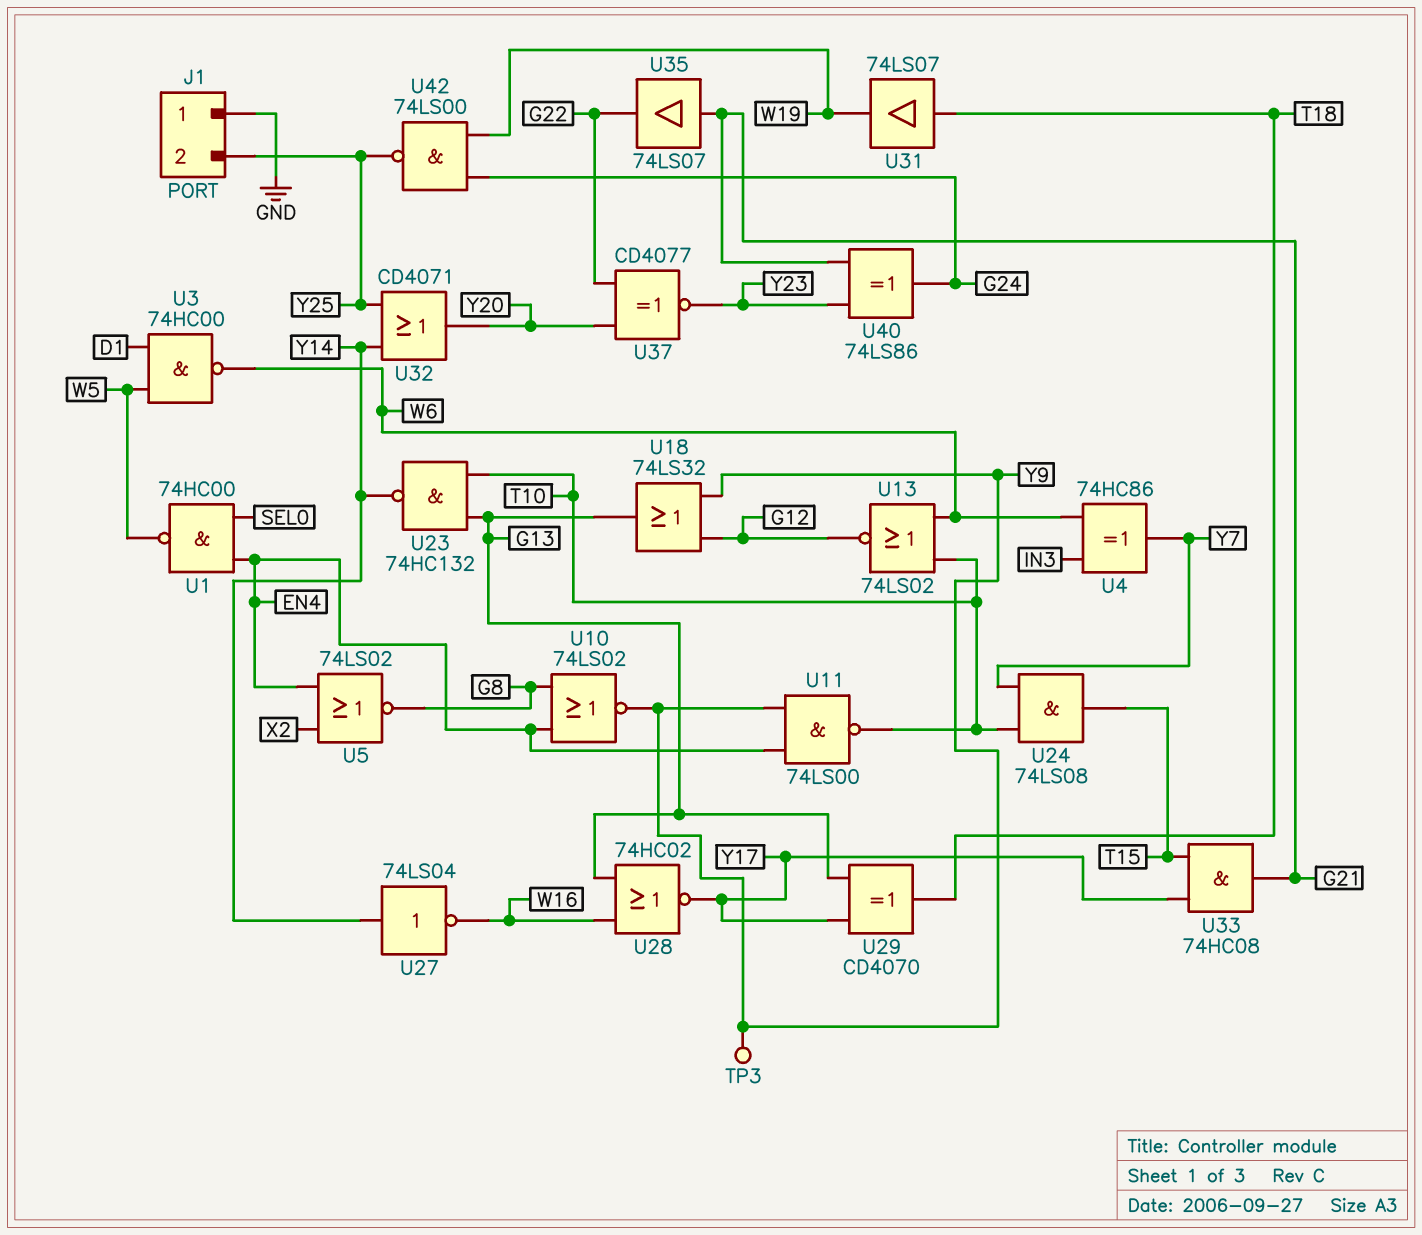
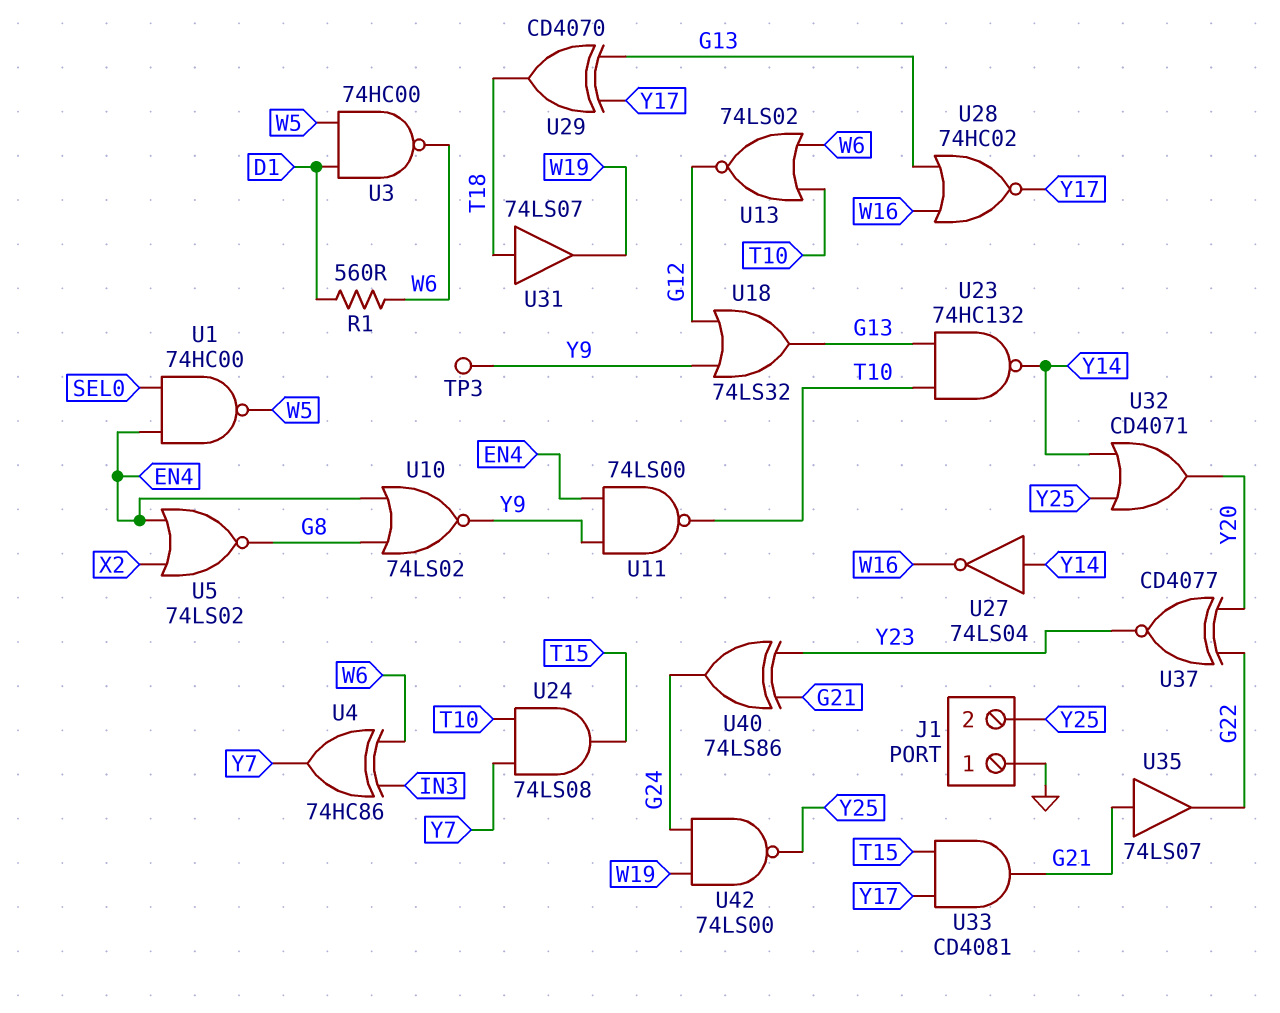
R1: none -> 560 (D1, W6)
U33: AND 74HC08 (in T15, in Y17, out G21) -> AND CD4081 (in T15, in Y17, out G21)

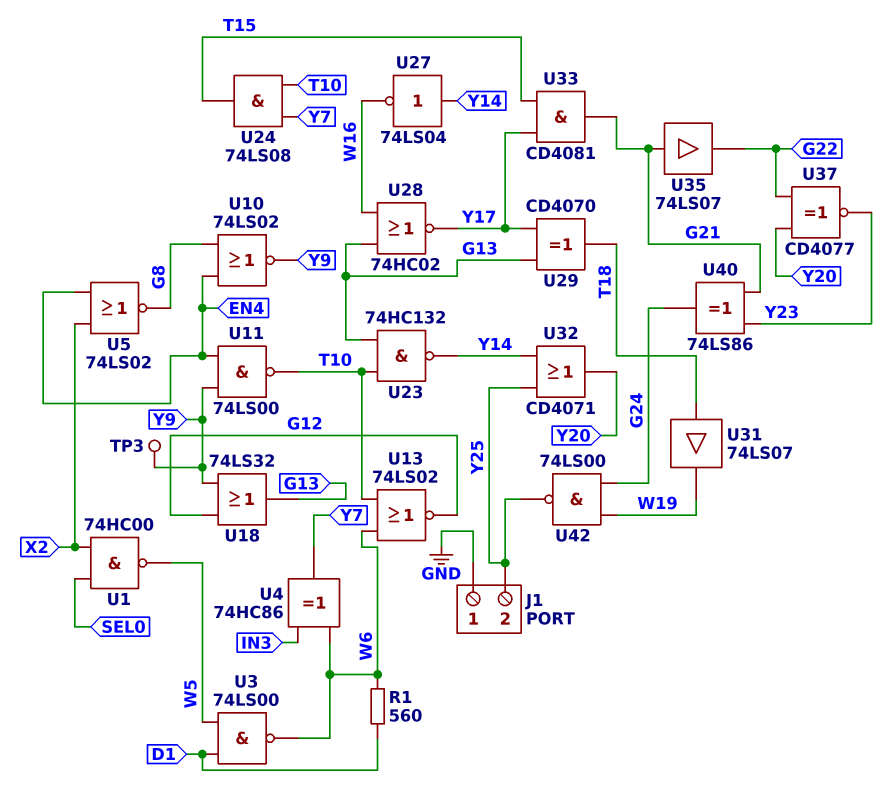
U1: NAND 74HC00 (in EN4, in SEL0, out W5) -> NAND 74HC00 (in SEL0, in X2, out W5)
U3: NAND 74HC00 (in D1, in W5, out W6) -> NAND 74LS00 (in D1, in W5, out W6)

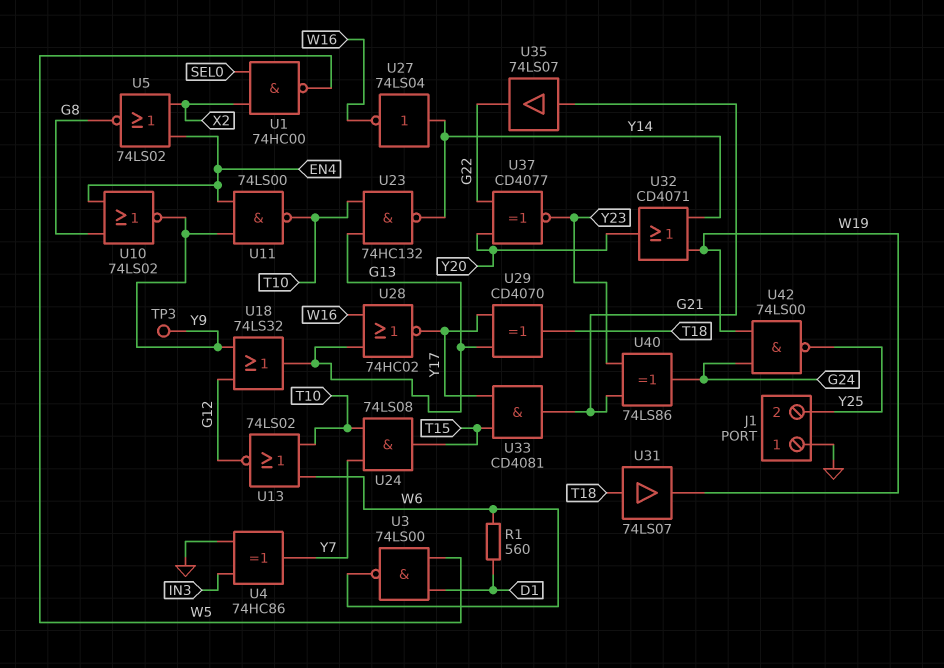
U4: XOR 74HC86 (in IN3, in W6, out Y7) -> XOR 74HC86 (in GND, in IN3, out Y7)
U32: OR CD4071 (in Y14, in Y25, out Y20) -> OR CD4071 (in W19, in Y14, out Y20)

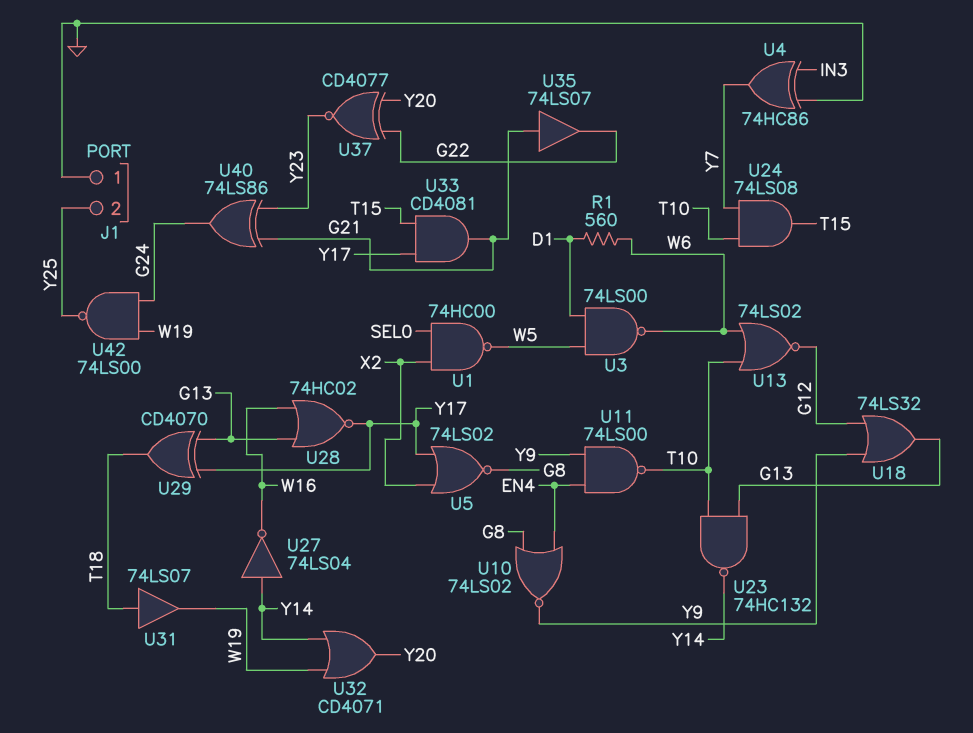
TP3: test point (Y9) -> none
U5: NOR 74LS02 (in EN4, in X2, out G8) -> NOR 74LS02 (in X2, in Y17, out G8)

